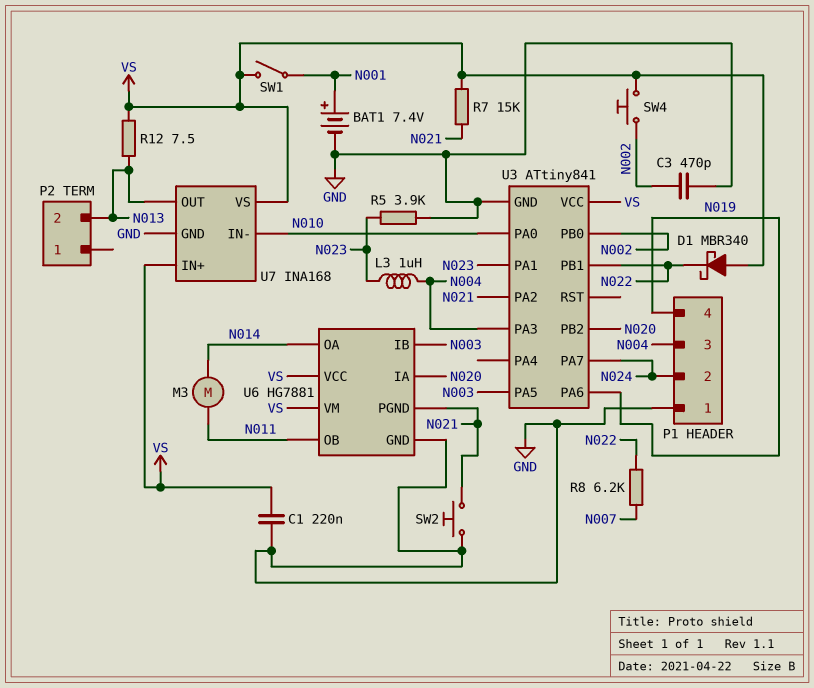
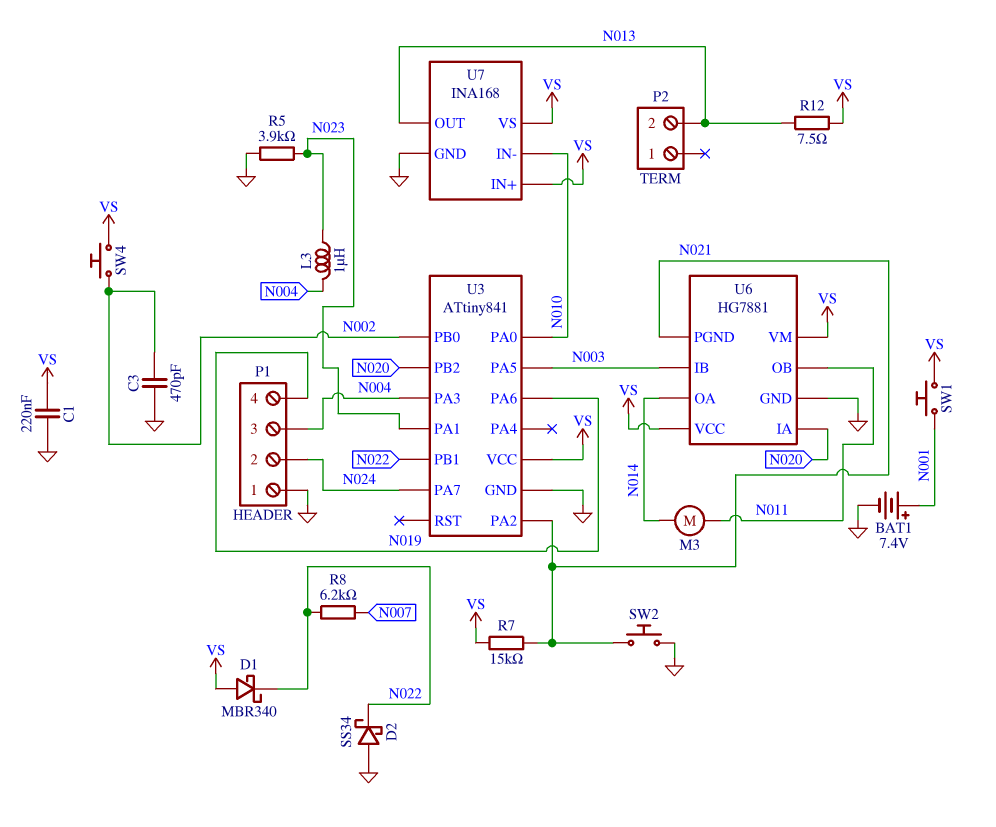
D2: none -> schottky SS34 (A GND, K N022)
SW1: switch (N001, VS) -> button (N001, VS)

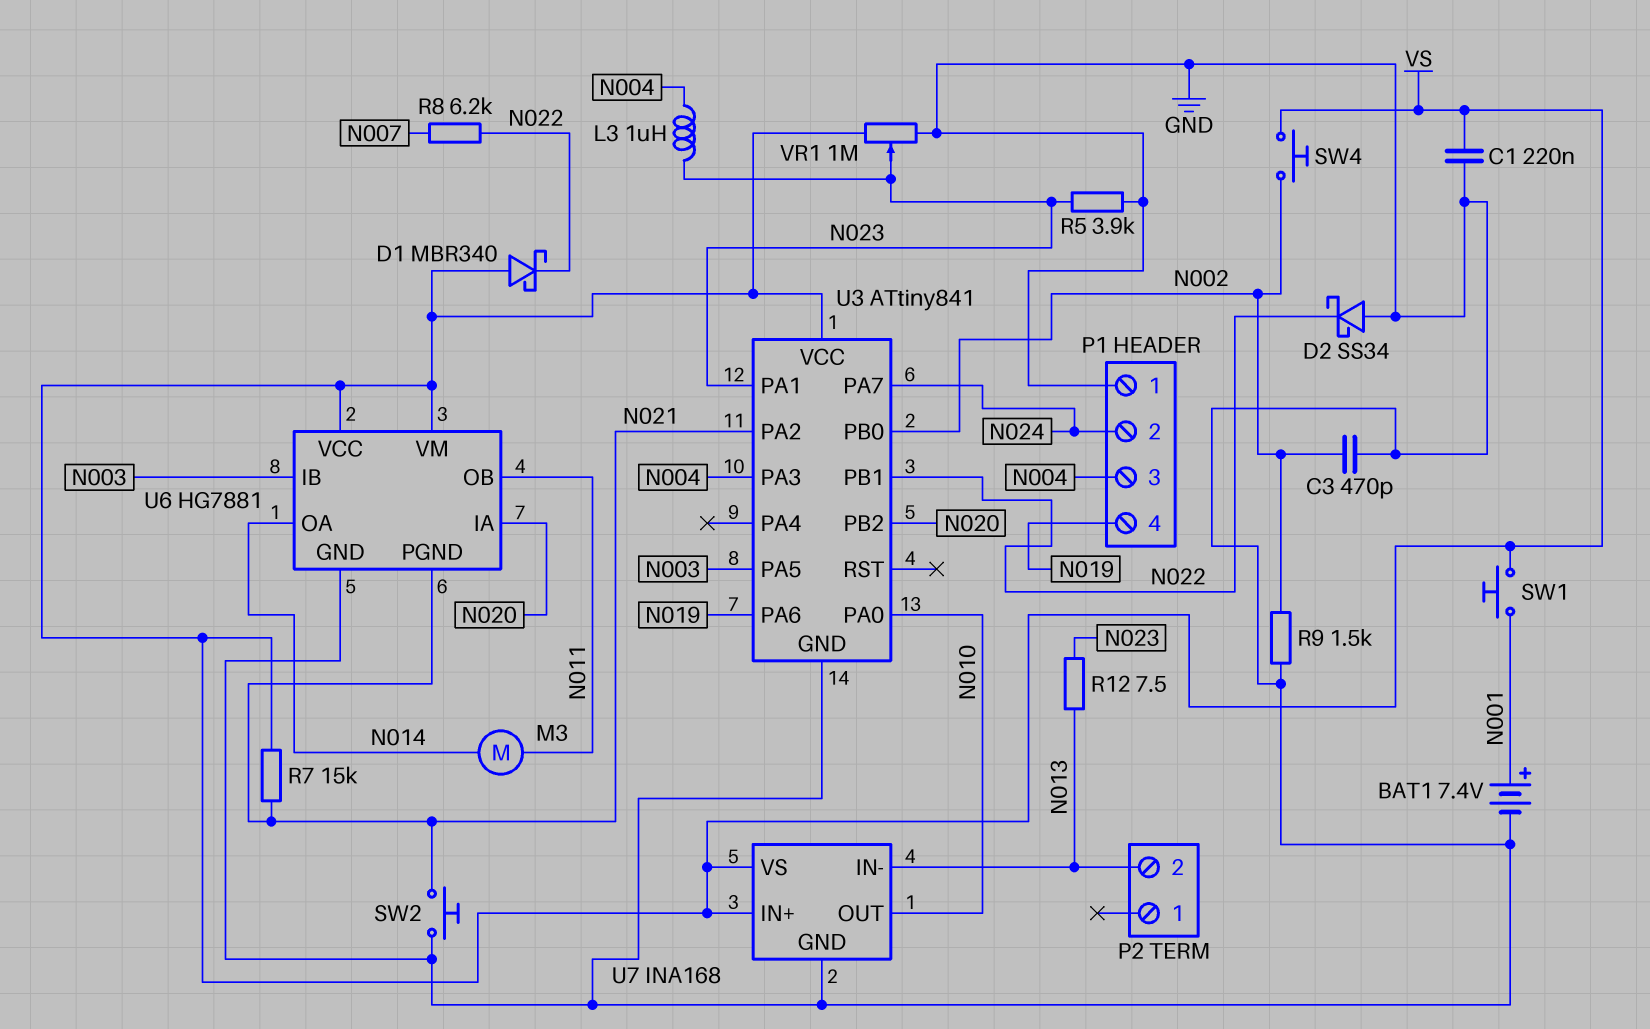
R9: none -> 1.5k (GND, N002)
R12: 7.5 (N013, VS) -> 7.5 (N013, N023)
U7 pin IN-: N010 -> N013
U7 pin OUT: N013 -> N010
VR1: none -> 1M (GND, VS, wiper N023)

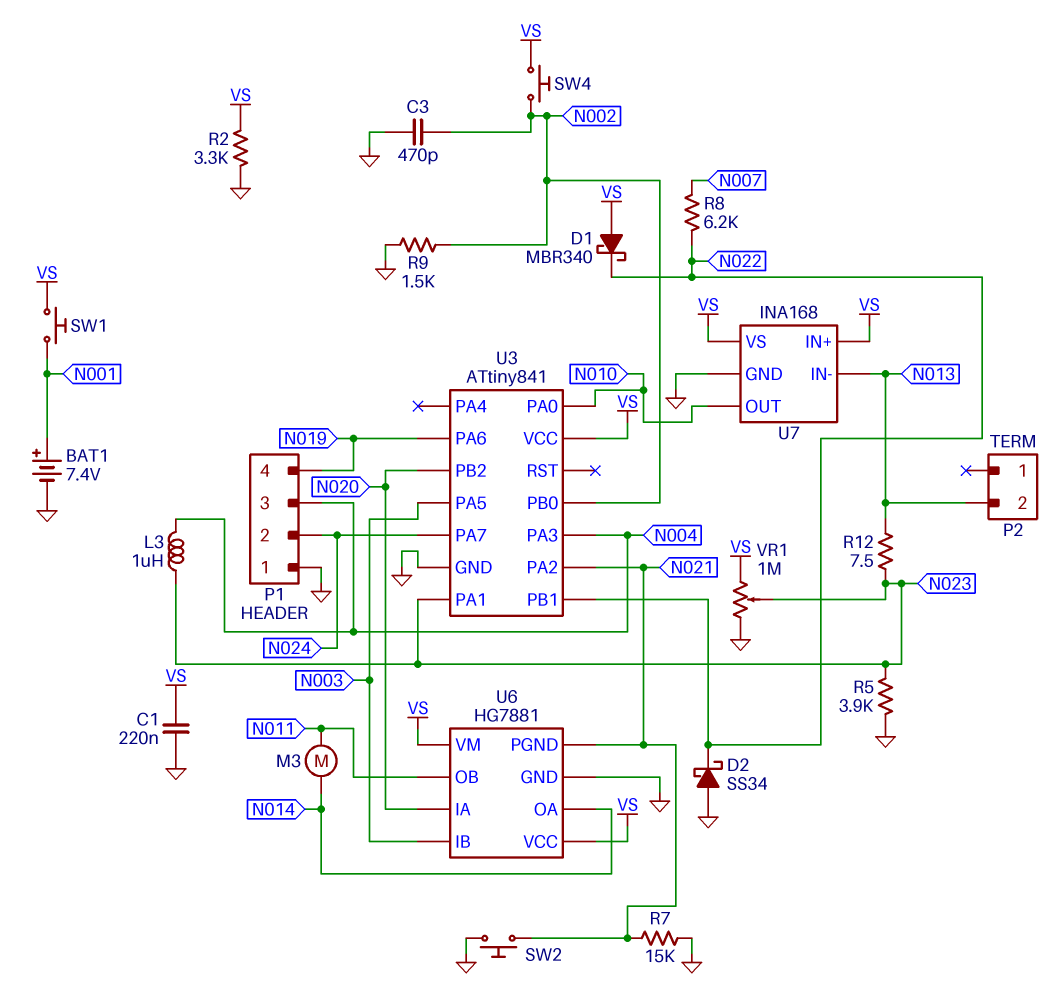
R2: none -> 3.3k (GND, VS)
R7: 15k (N021, VS) -> 15k (GND, N021)

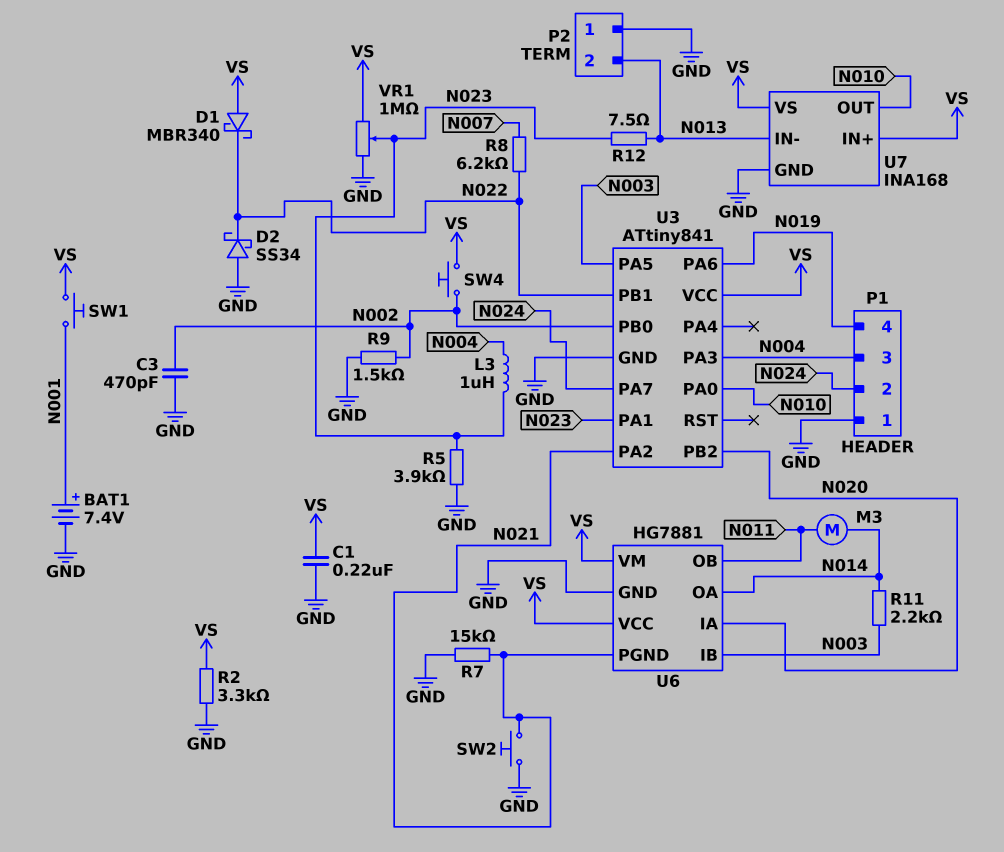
P2 pin 1: none -> GND
R11: none -> 2.2k (N003, N014)

